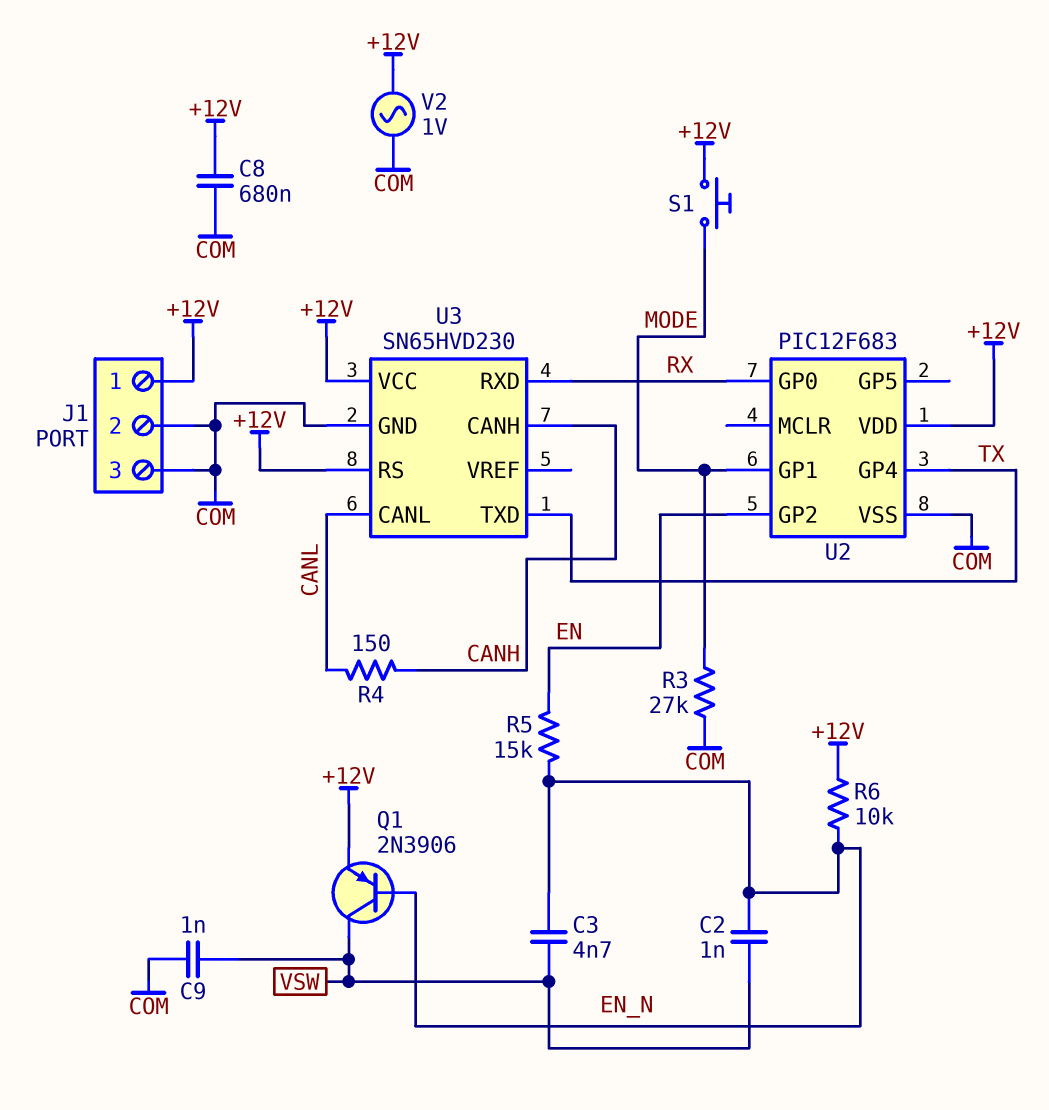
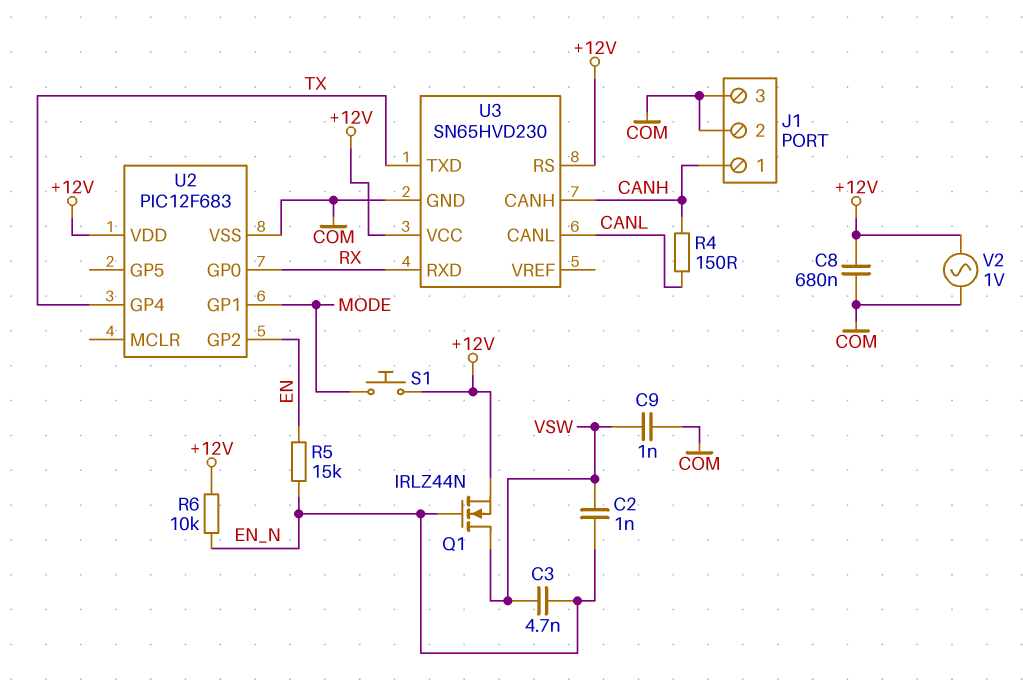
J1 pin 1: +12V -> CANH
Q1: PNP 2N3906 (B EN_N, C VSW, E +12V) -> NMOS IRLZ44N (G EN_N, D VSW, S +12V)
R3: 27k (COM, MODE) -> none

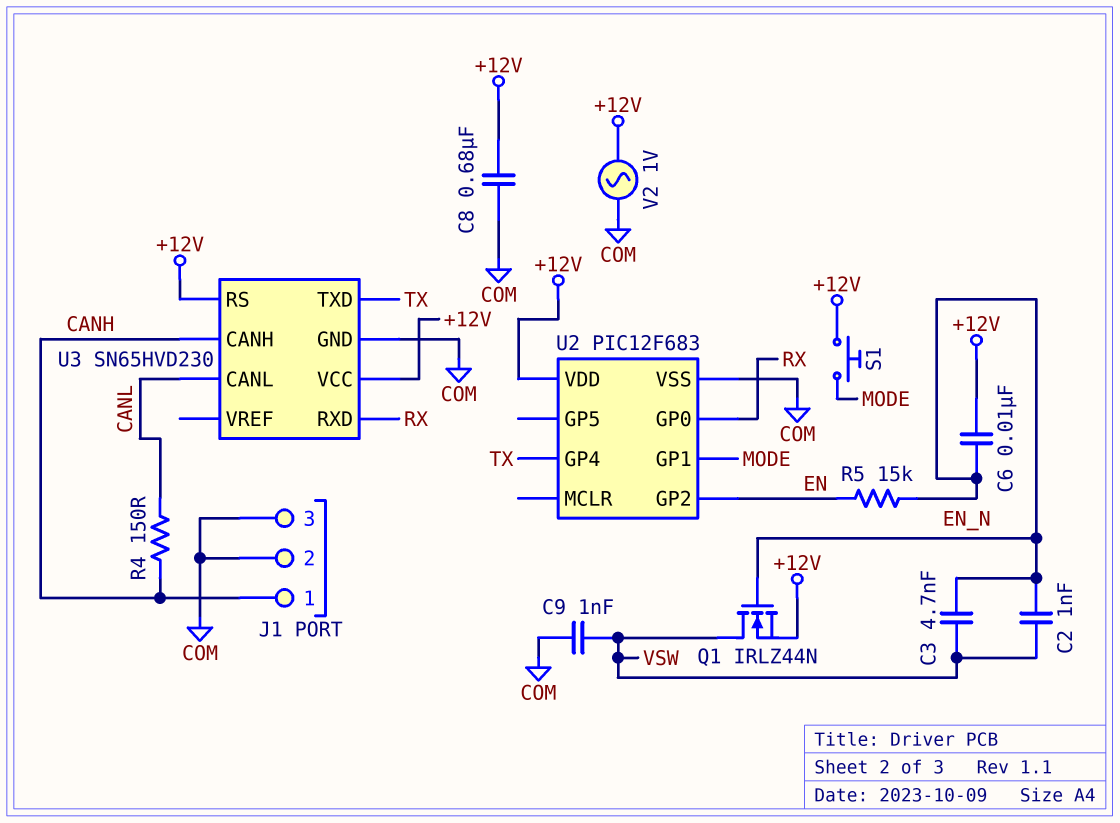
C6: none -> 10nF (+12V, EN_N)
R6: 10k (+12V, EN_N) -> none

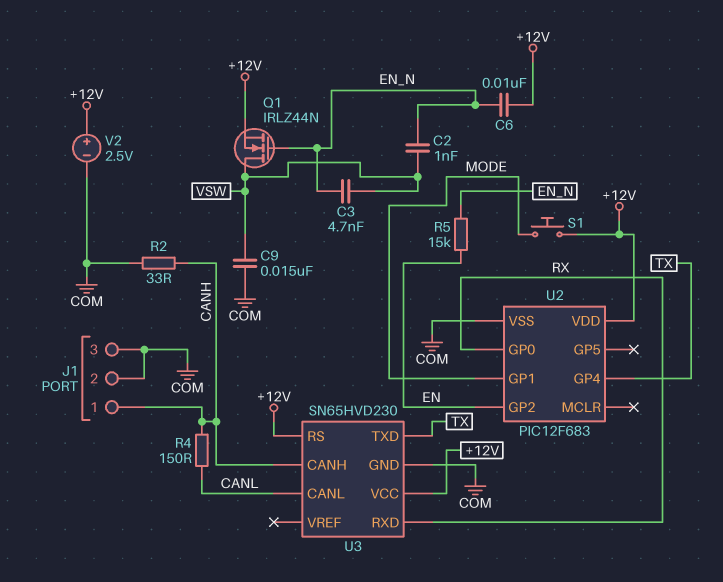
C8: 680nF (+12V, COM) -> none
C9: 1nF (COM, VSW) -> 15nF (COM, VSW)
R2: none -> 33 (CANH, COM)
V2: AC 1V (+12V, COM) -> 2.5V (plus +12V, minus COM)

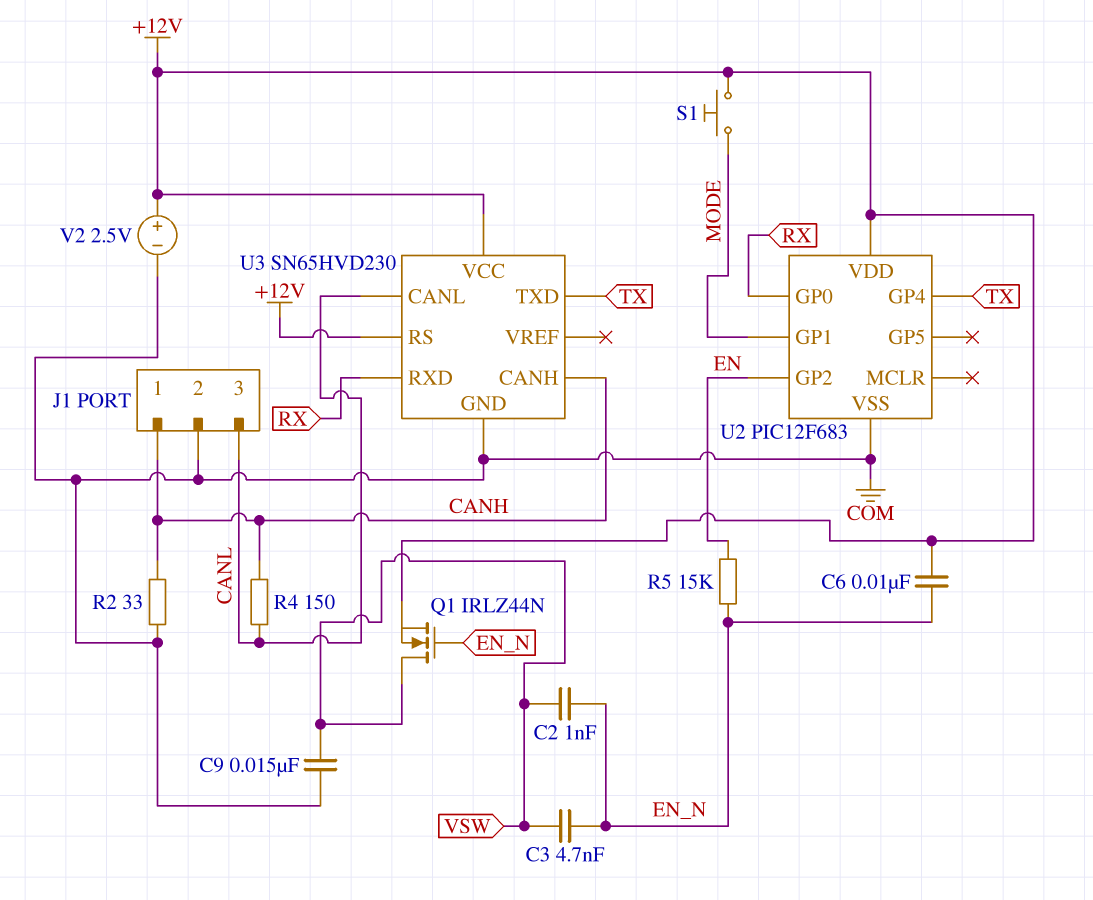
J1 pin 3: COM -> CANL

